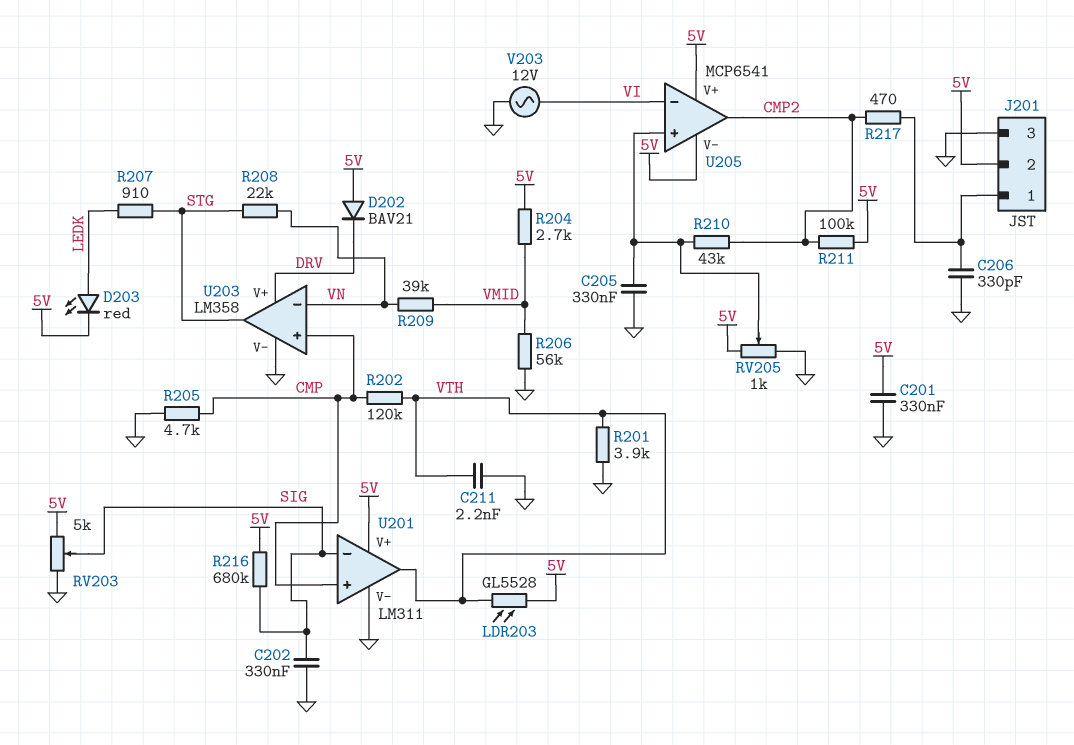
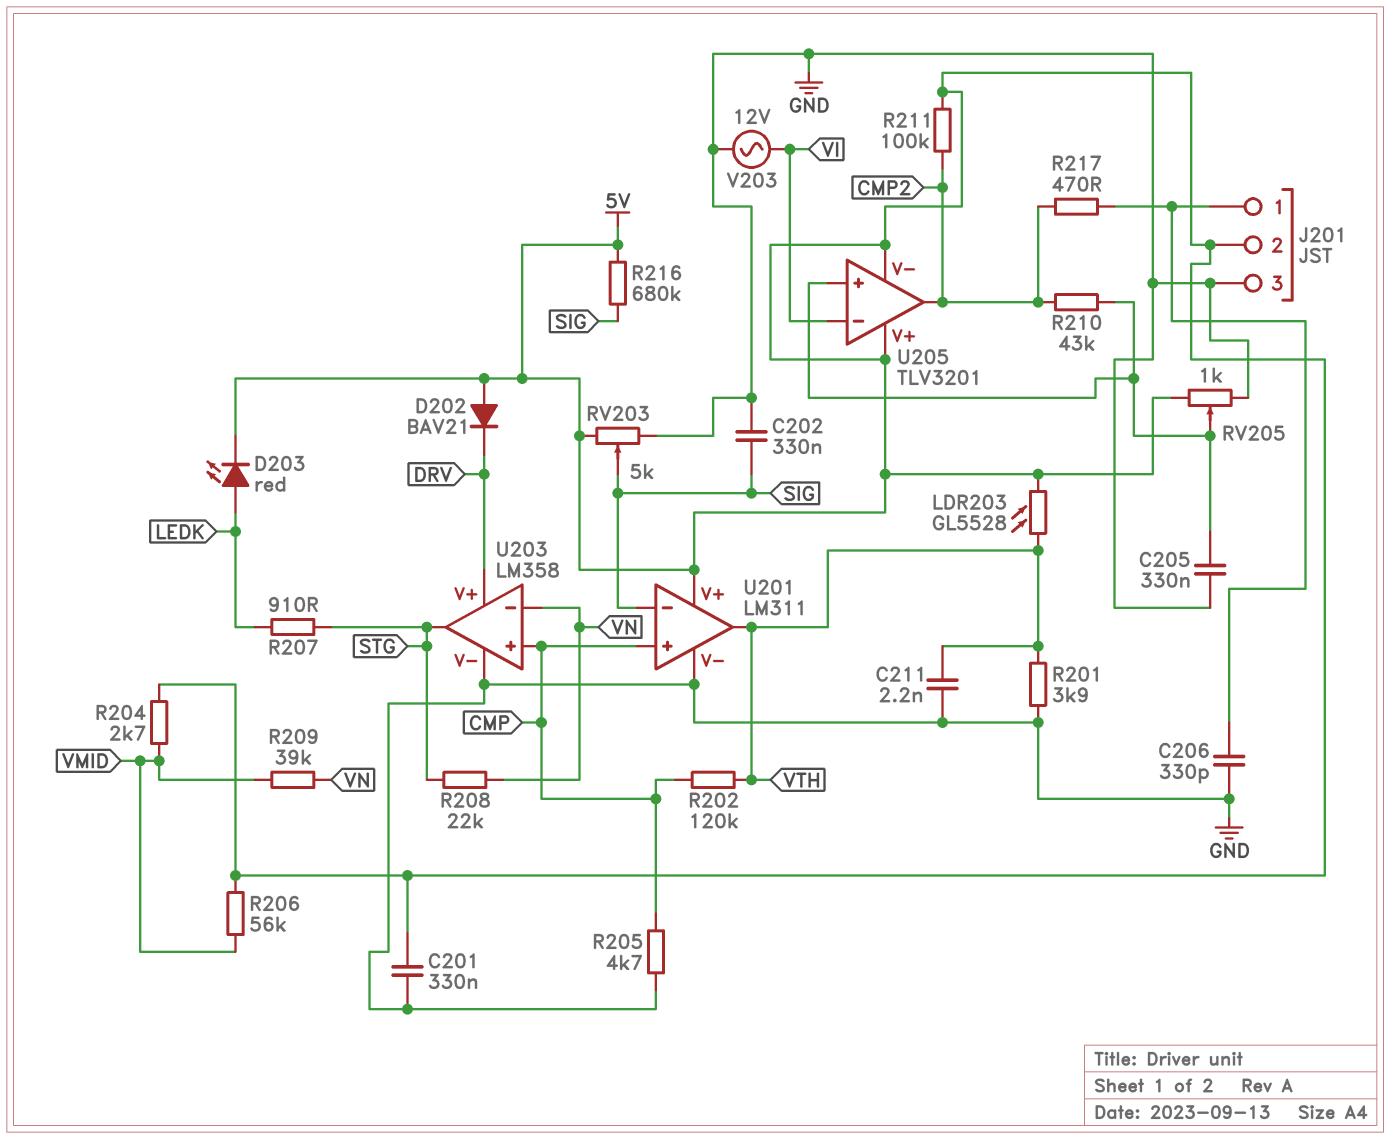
R206: 56k (GND, VMID) -> 56k (5V, VMID)
U205: MCP6541 -> TLV3201

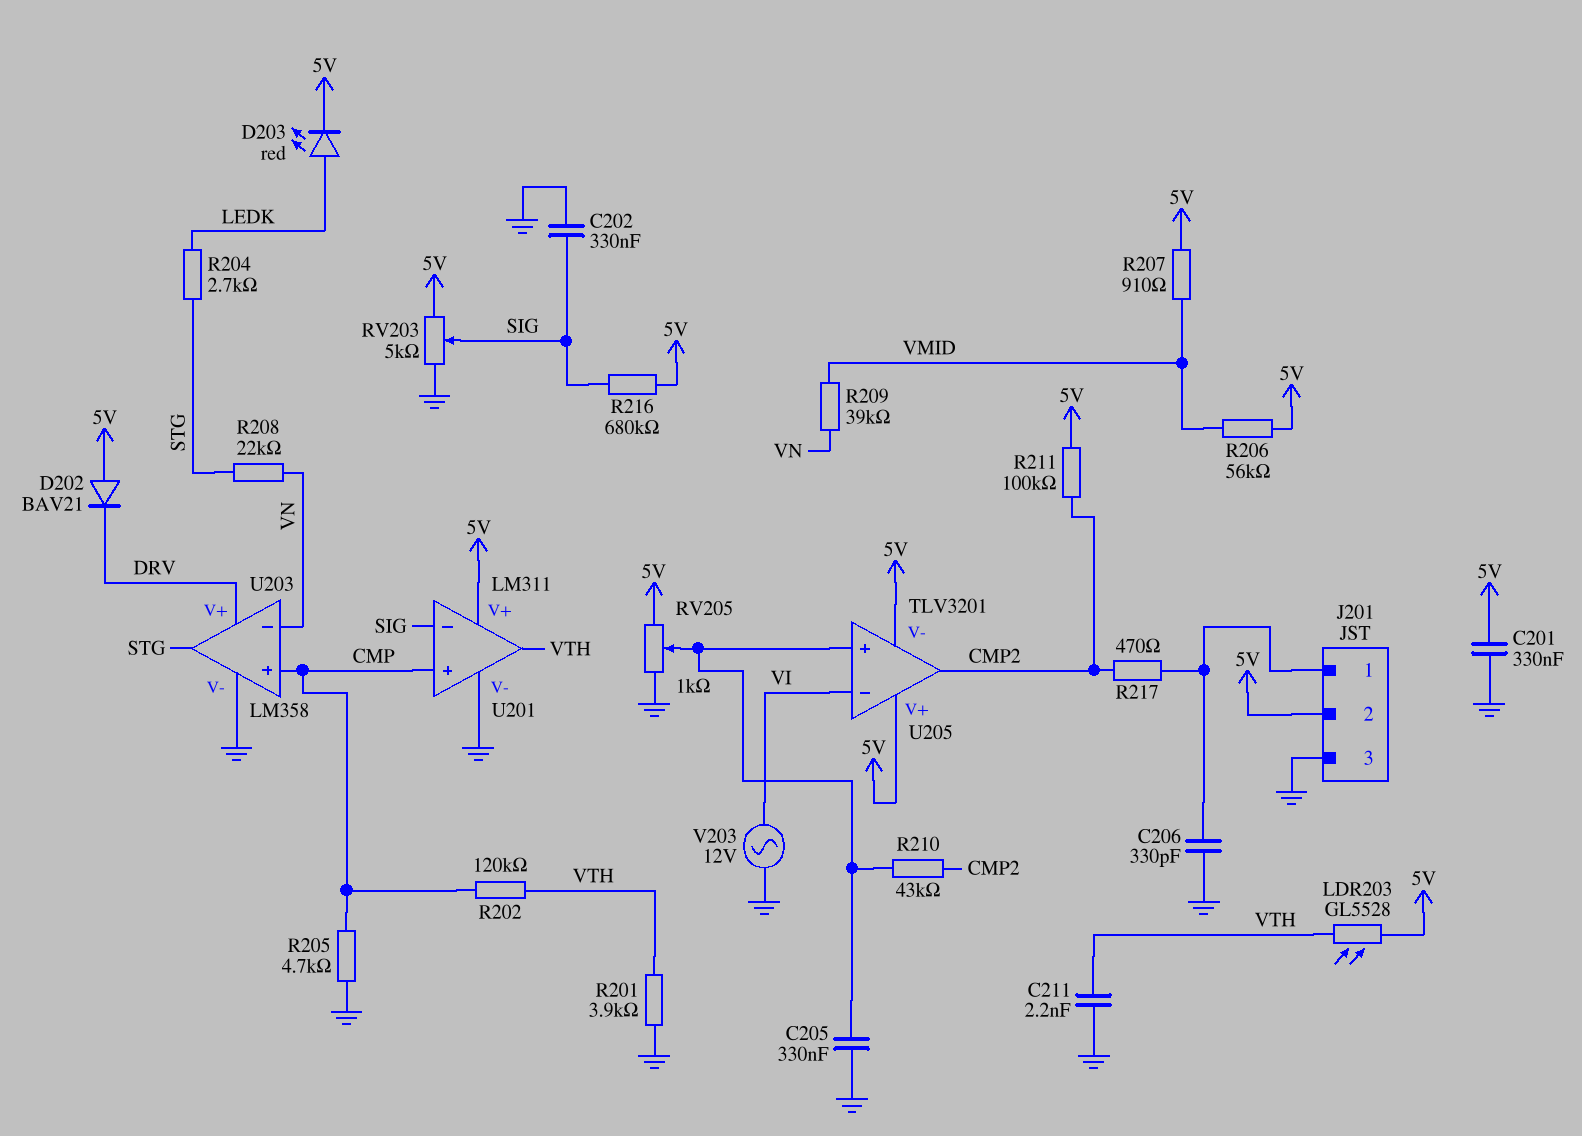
R204: 2.7k (5V, VMID) -> 2.7k (LEDK, STG)
R207: 910 (LEDK, STG) -> 910 (5V, VMID)

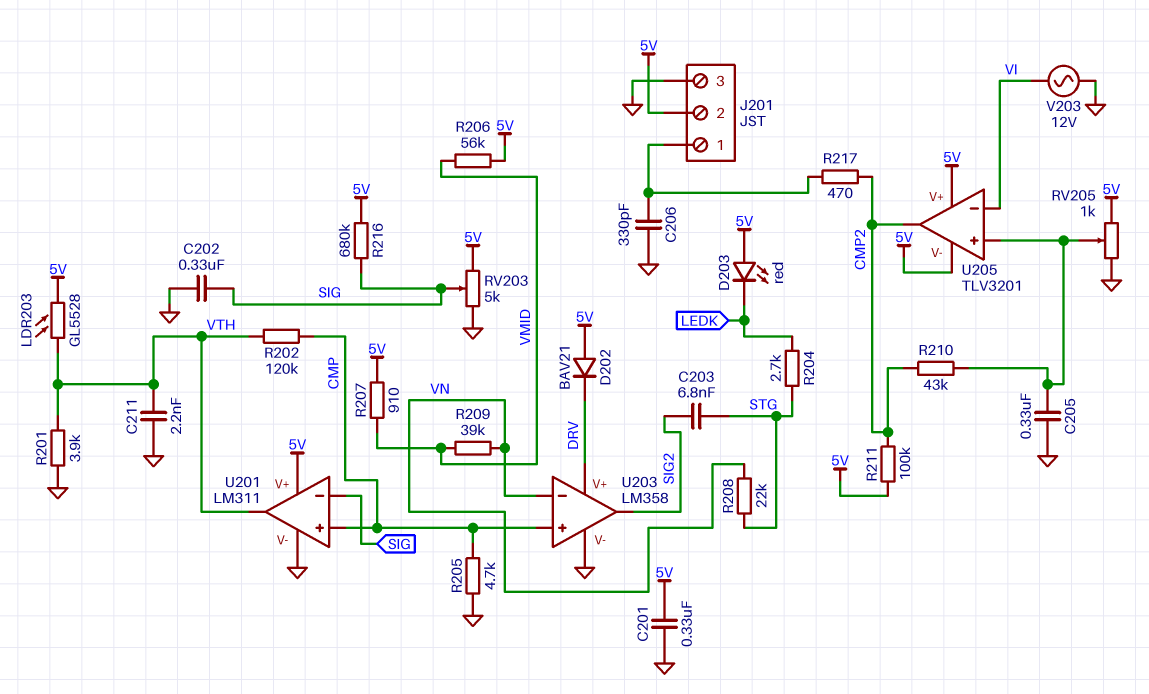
C203: none -> 6.8nF (SIG2, STG)
D203: LED red (A LEDK, K 5V) -> LED red (A 5V, K LEDK)
U203 pin out: STG -> SIG2

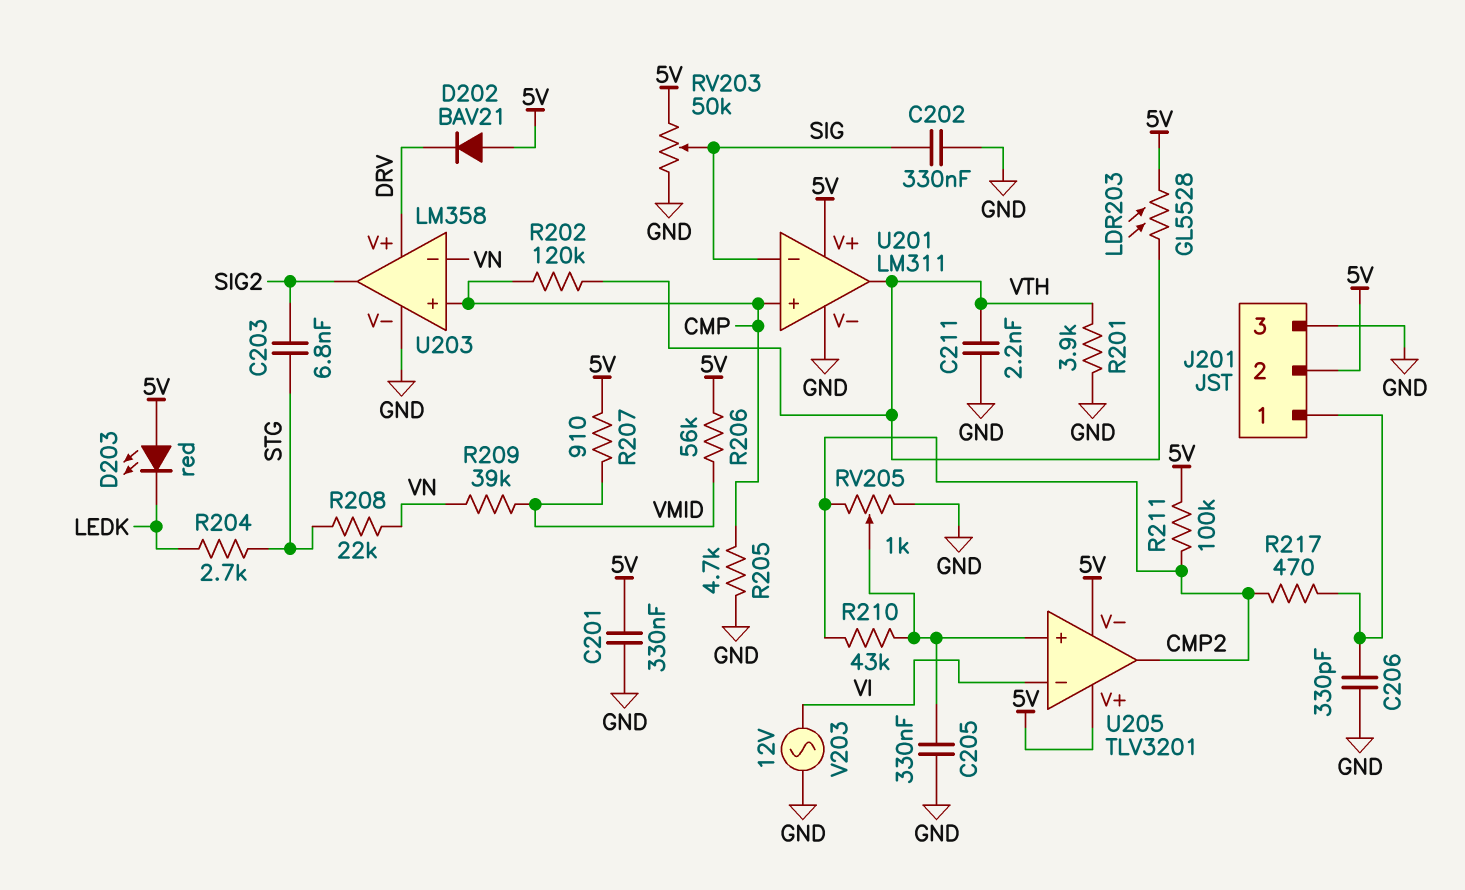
R216: 680k (5V, SIG) -> none
RV203: 5k (5V, GND, wiper SIG) -> 50k (5V, GND, wiper SIG)
RV205: 1k (5V, GND, wiper U205/in+) -> 1k (CMP2, GND, wiper U205/in+)

